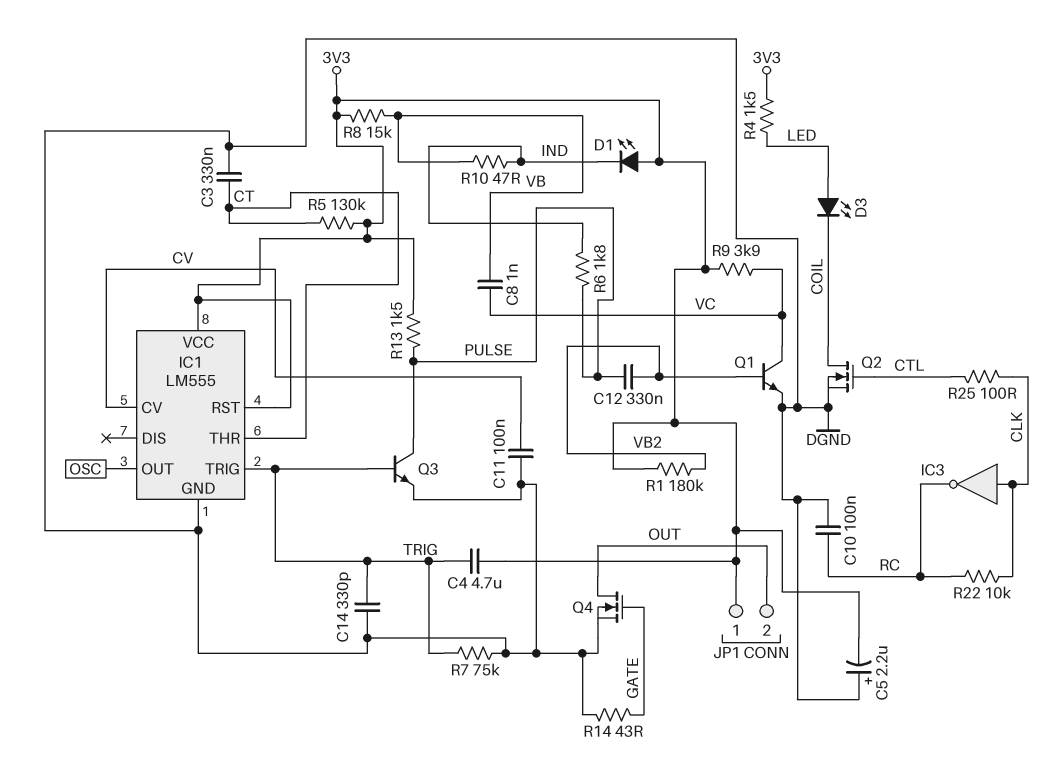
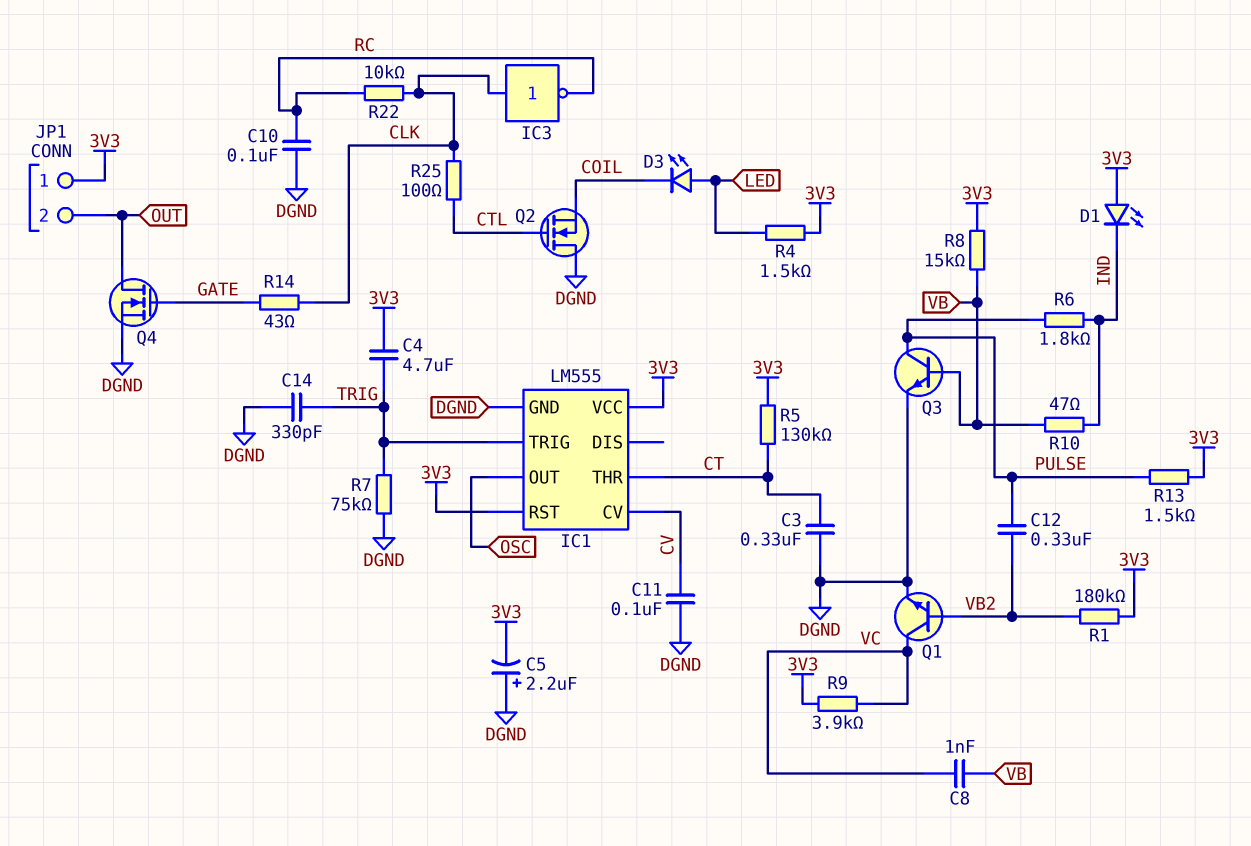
Q2: NMOS (G CTL, D COIL, S DGND) -> NMOS (G CTL, D DGND, S COIL)
Q3: NPN (B TRIG, C PULSE, E DGND) -> NPN (B VB, C PULSE, E DGND)
R14: 43 (DGND, GATE) -> 43 (CLK, GATE)

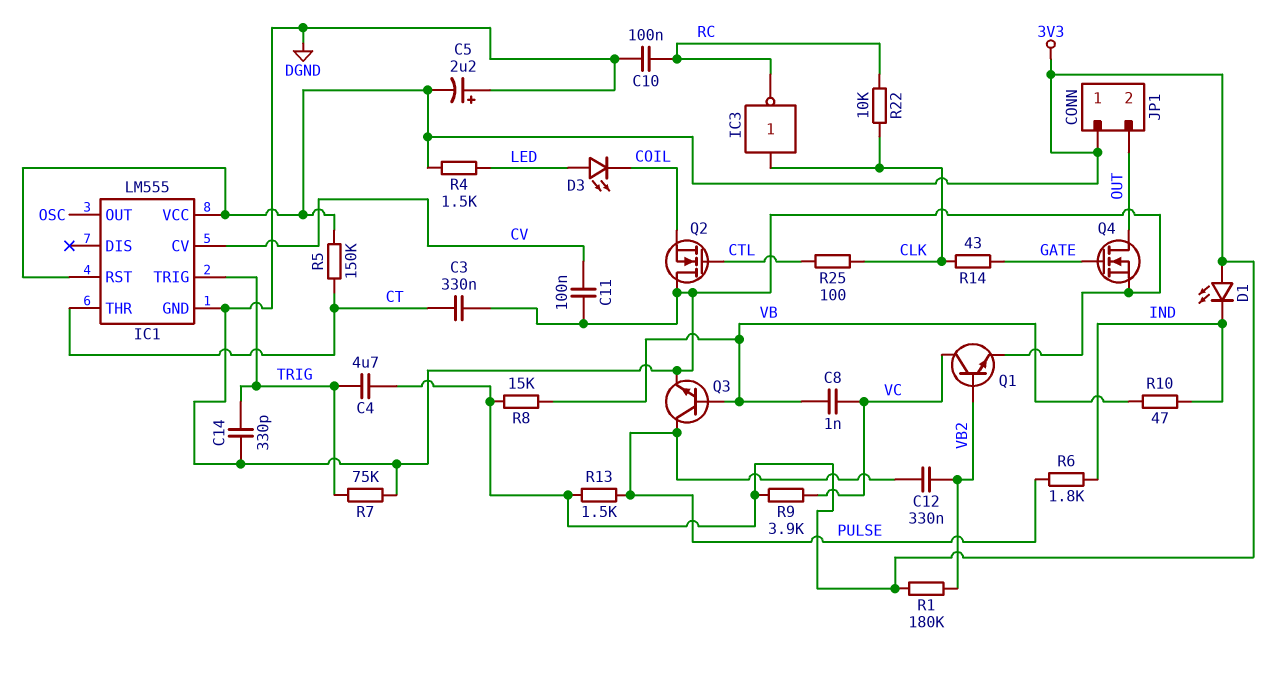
R5: 130k (3V3, CT) -> 150k (3V3, CT)

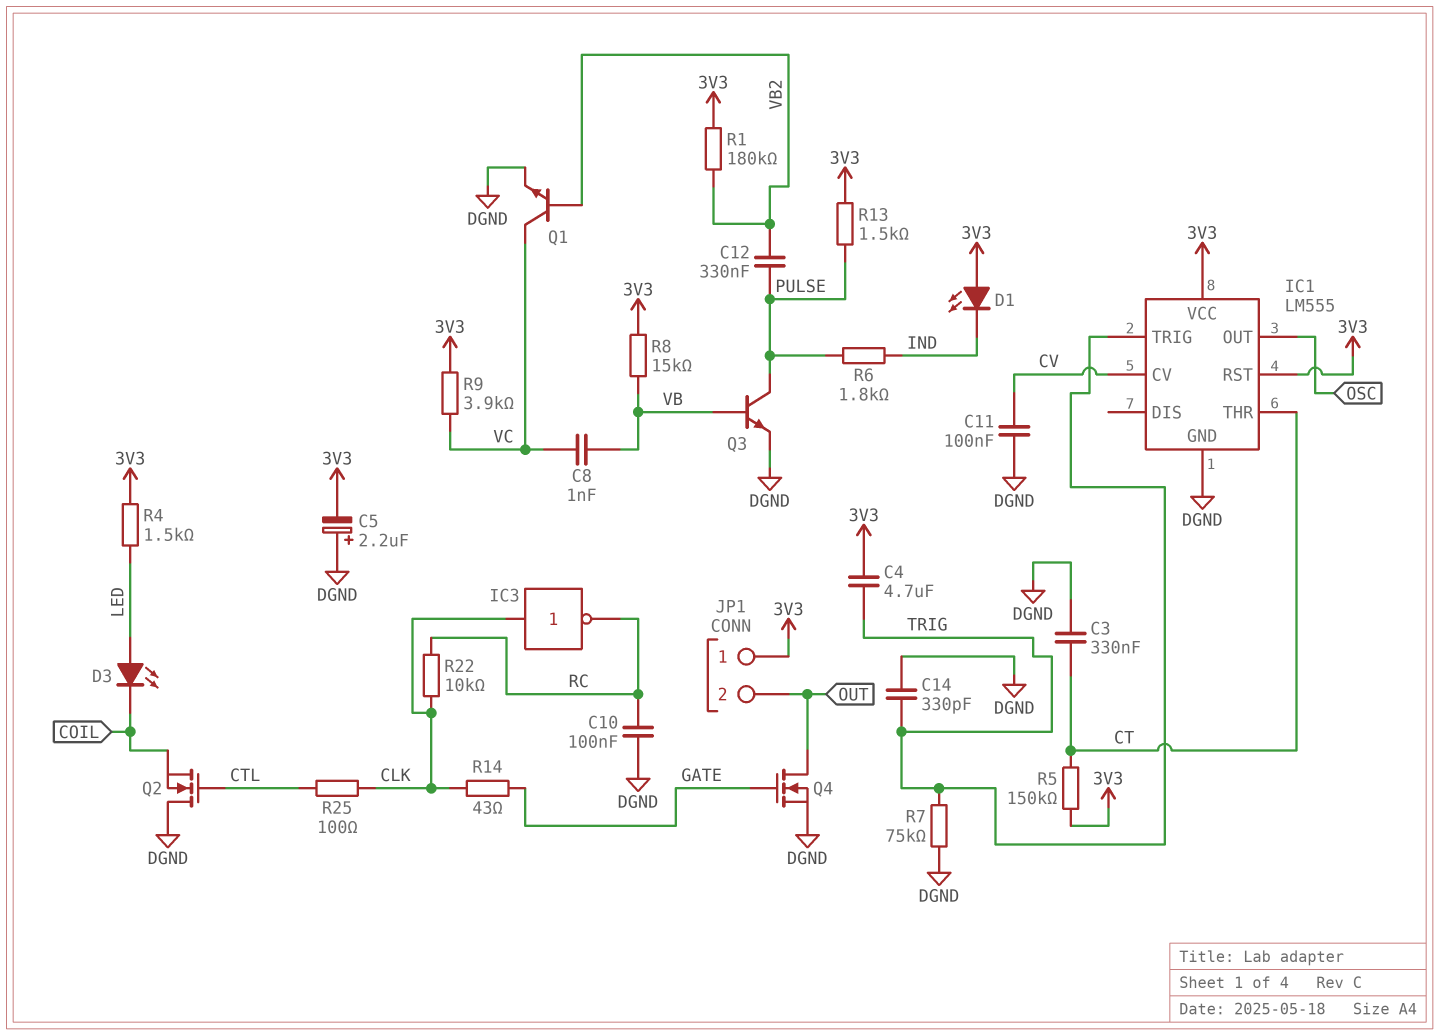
R10: 47 (IND, VB) -> none

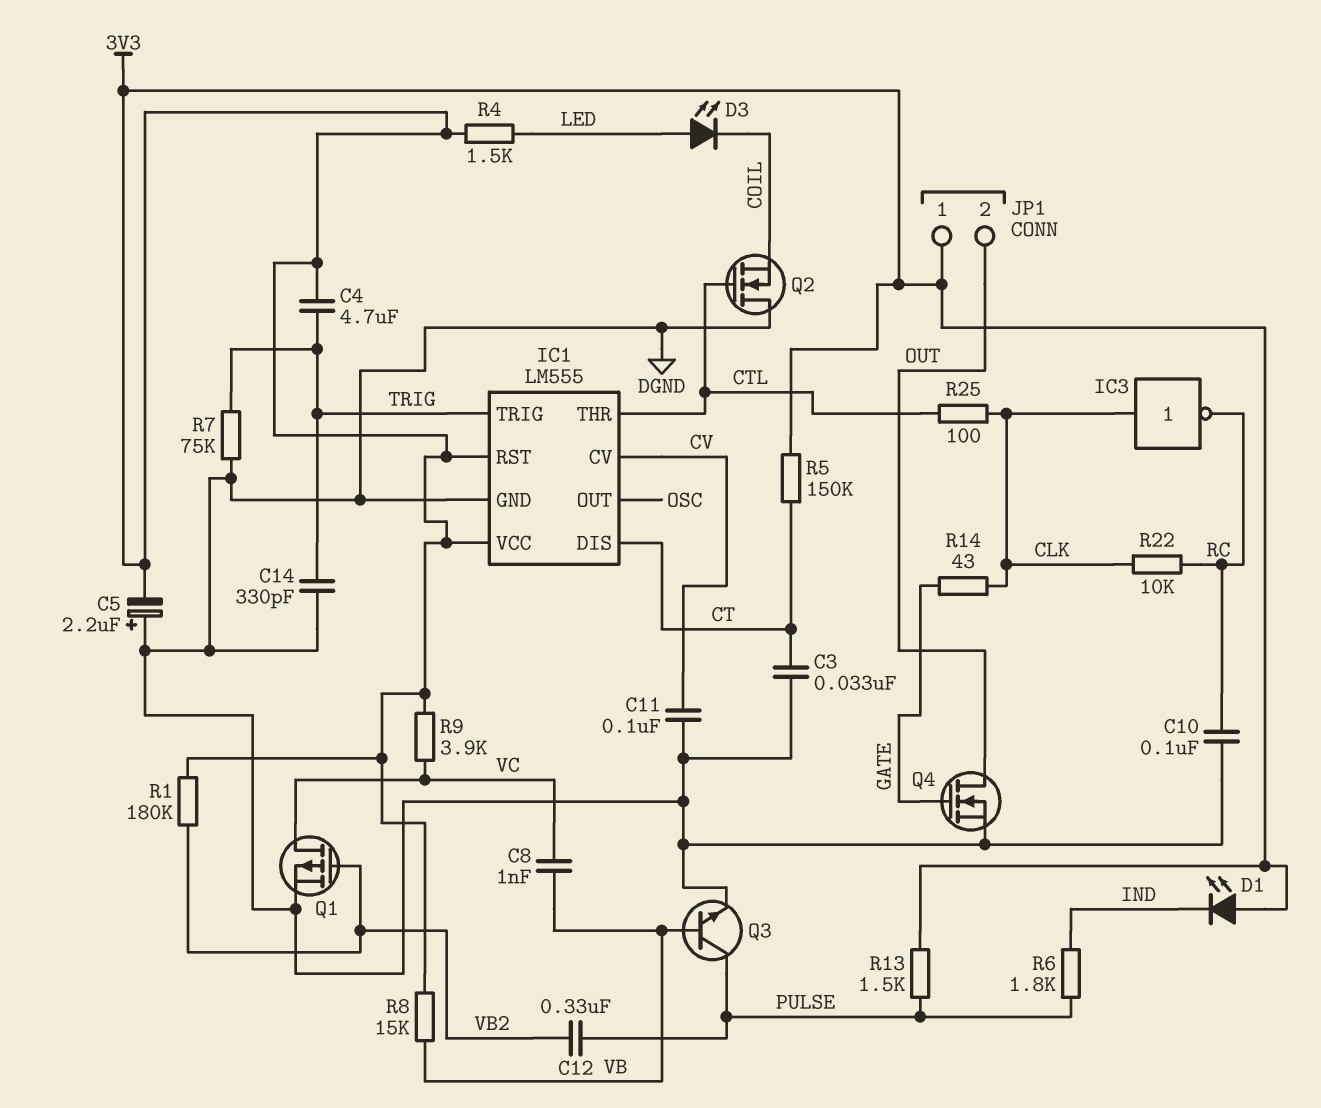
C3: 330nF (CT, DGND) -> 33nF (CT, DGND)
IC1 pin DIS: none -> CT
IC1 pin THR: CT -> CTL
Q1: NPN (B VB2, C VC, E DGND) -> PMOS (G VB2, D VC, S DGND)

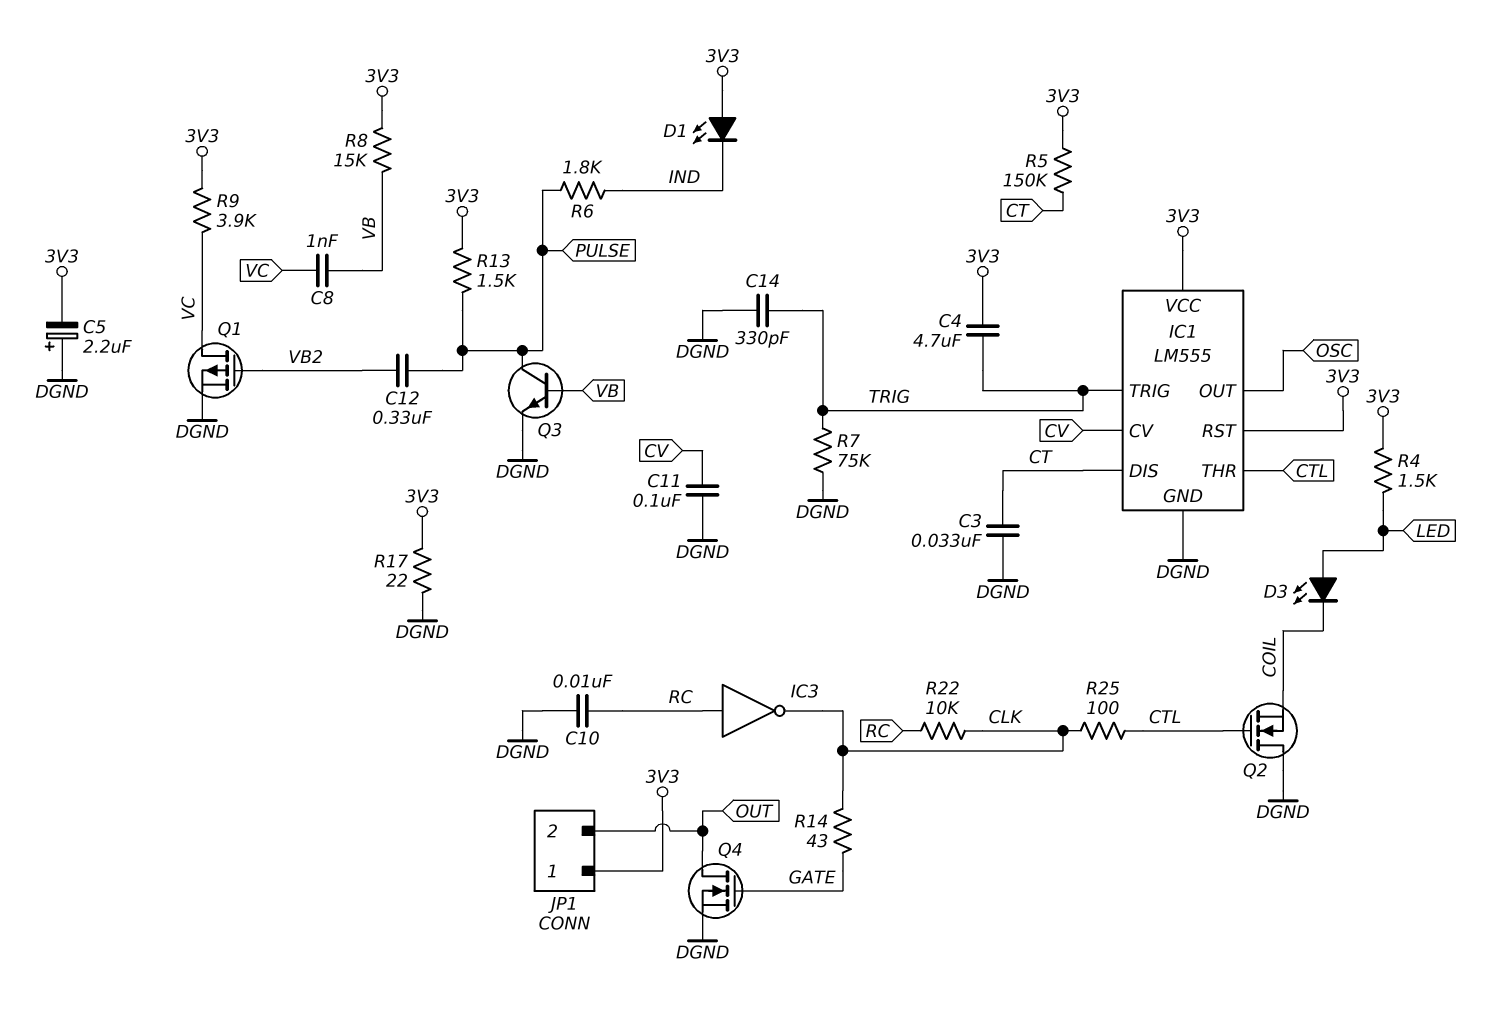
C10: 100nF (DGND, RC) -> 10nF (DGND, RC)
IC3: NOT (in CLK, out RC) -> NOT (in RC, out CLK)
R1: 180k (3V3, VB2) -> none
R17: none -> 22 (3V3, DGND)

